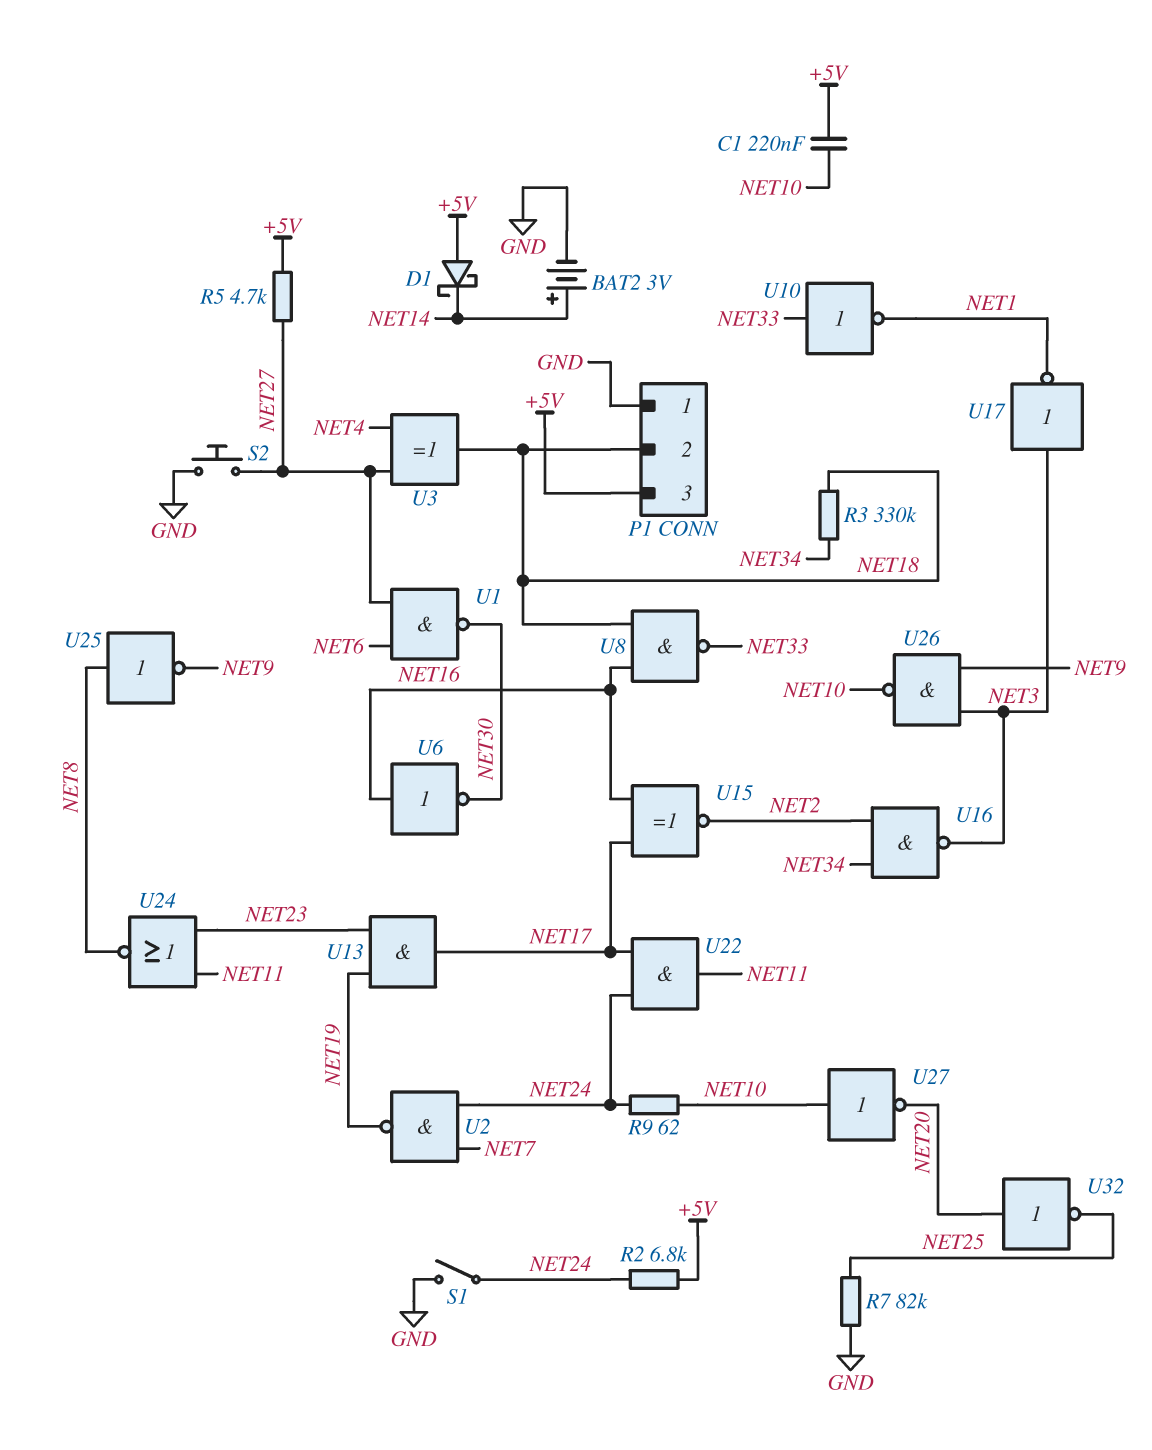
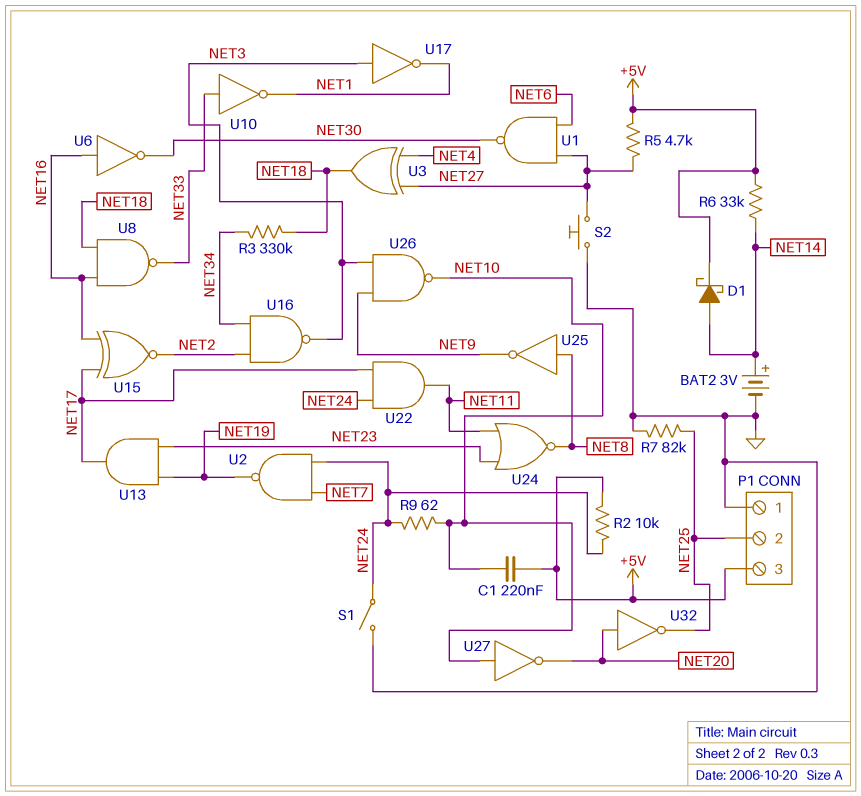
D1: schottky (A +5V, K NET14) -> schottky (A NET14, K +5V)
P1 pin 2: NET18 -> NET25
R2: 6.8k (+5V, NET24) -> 10k (+5V, NET24)
R6: none -> 33k (+5V, NET14)

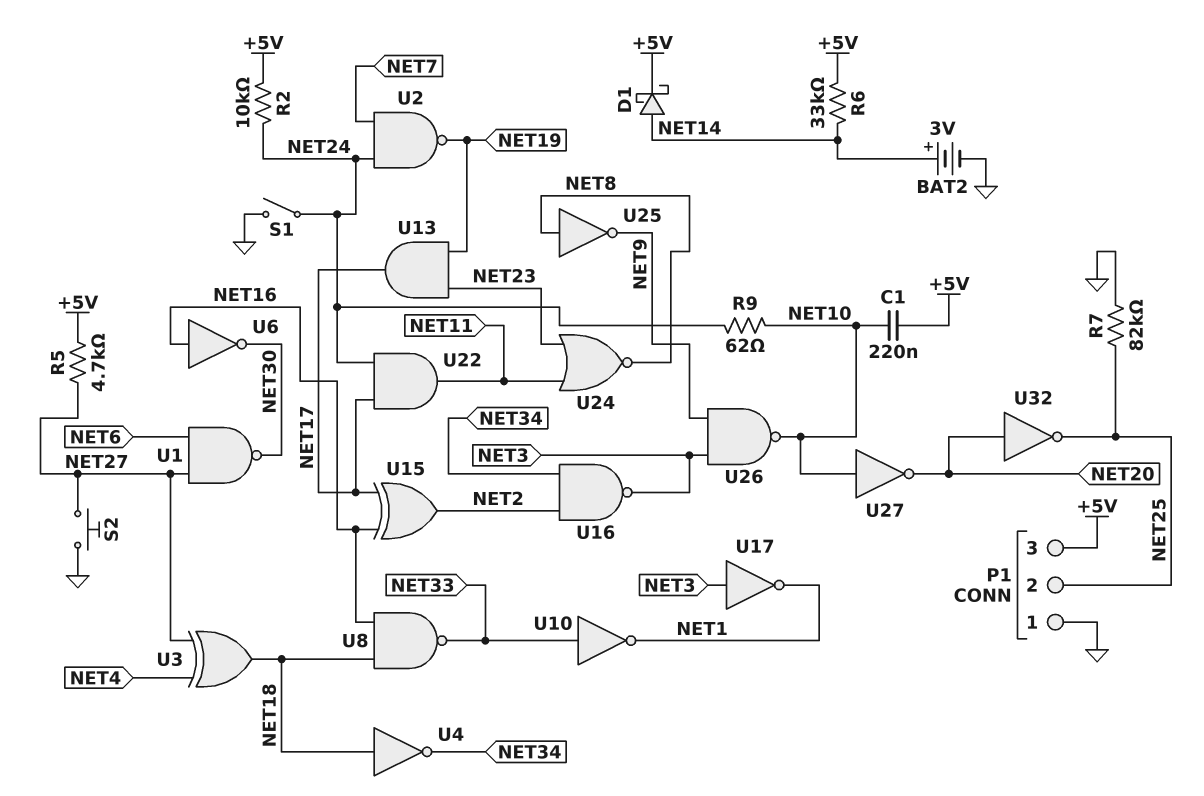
R3: 330k (NET18, NET34) -> none
U4: none -> NOT (in NET18, out NET34)
U15: XNOR (in NET16, in NET17, out NET2) -> XOR (in NET16, in NET17, out NET2)

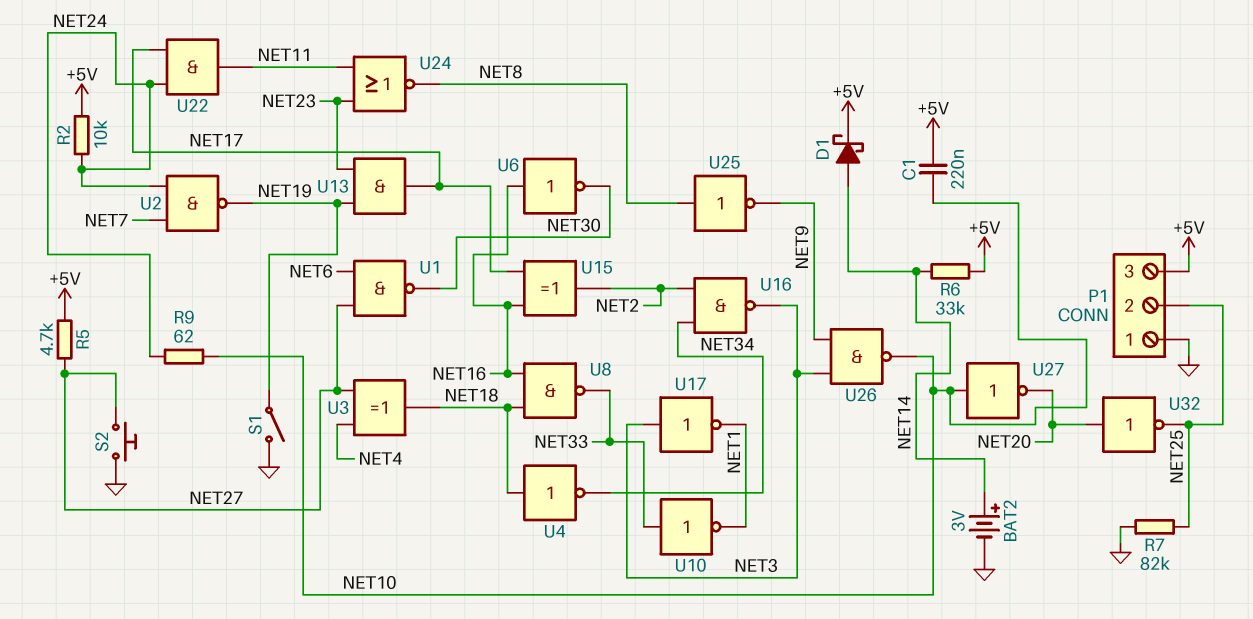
S1: switch (GND, NET24) -> switch (GND, NET19)

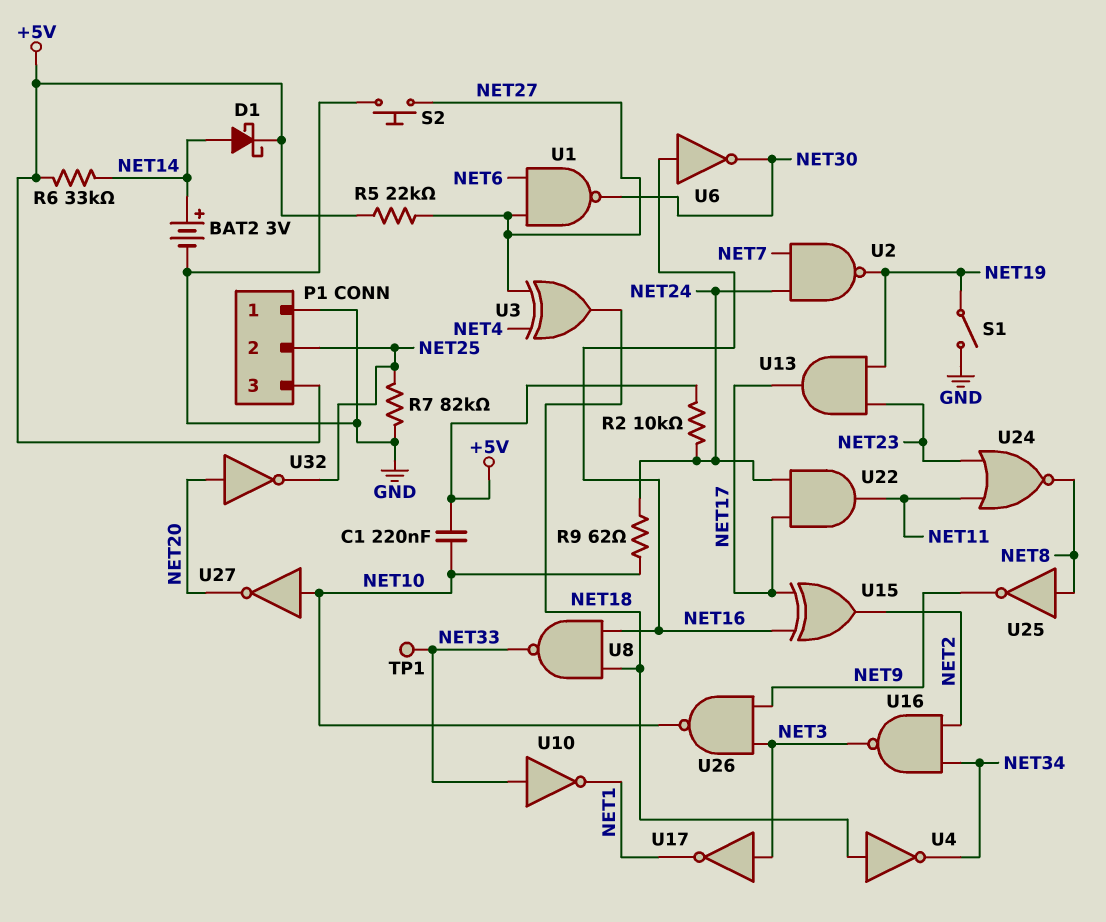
R5: 4.7k (+5V, NET27) -> 22k (+5V, NET27)
TP1: none -> test point (NET33)

